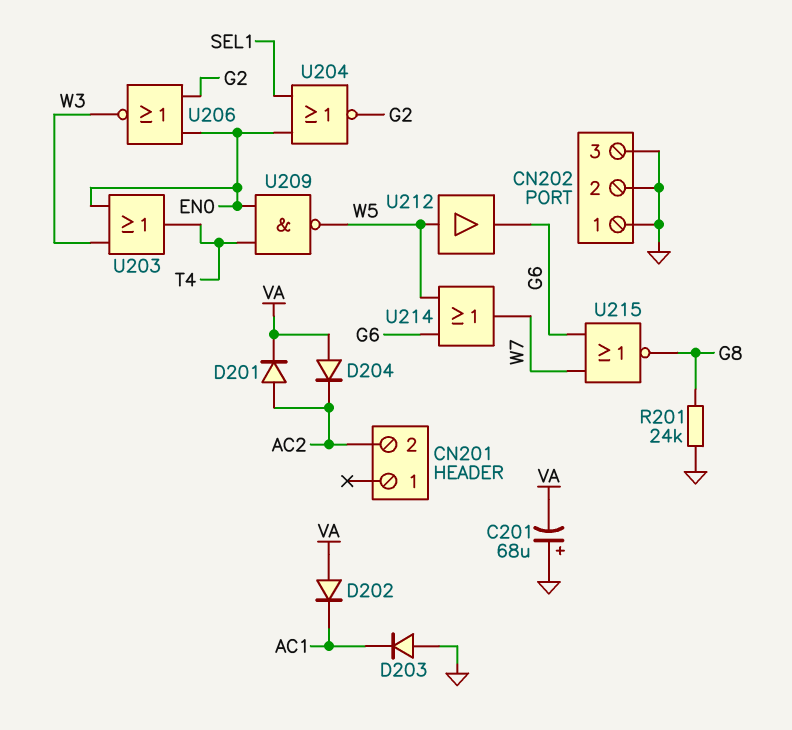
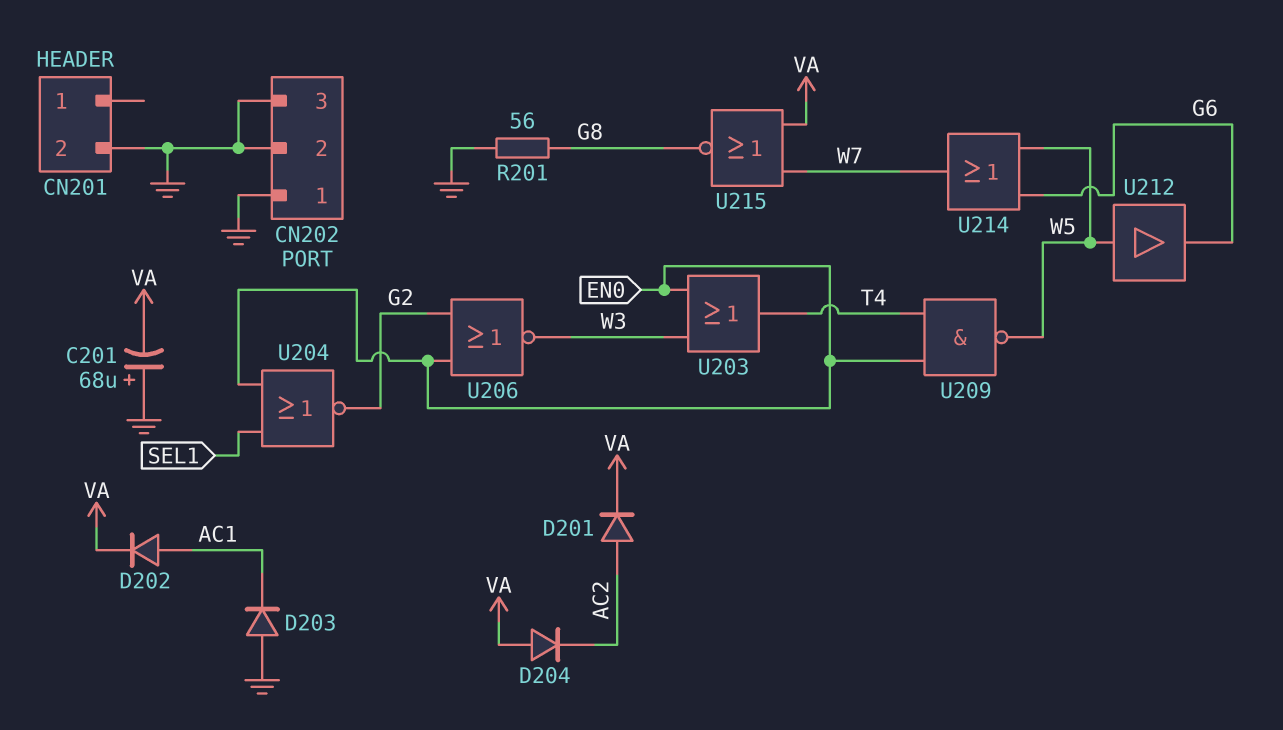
CN201 pin 2: AC2 -> GND
D202: diode (A VA, K AC1) -> diode (A AC1, K VA)
R201: 24k (G8, GND) -> 56 (G8, GND)
U215: NOR (in G6, in W7, out G8) -> NOR (in VA, in W7, out G8)

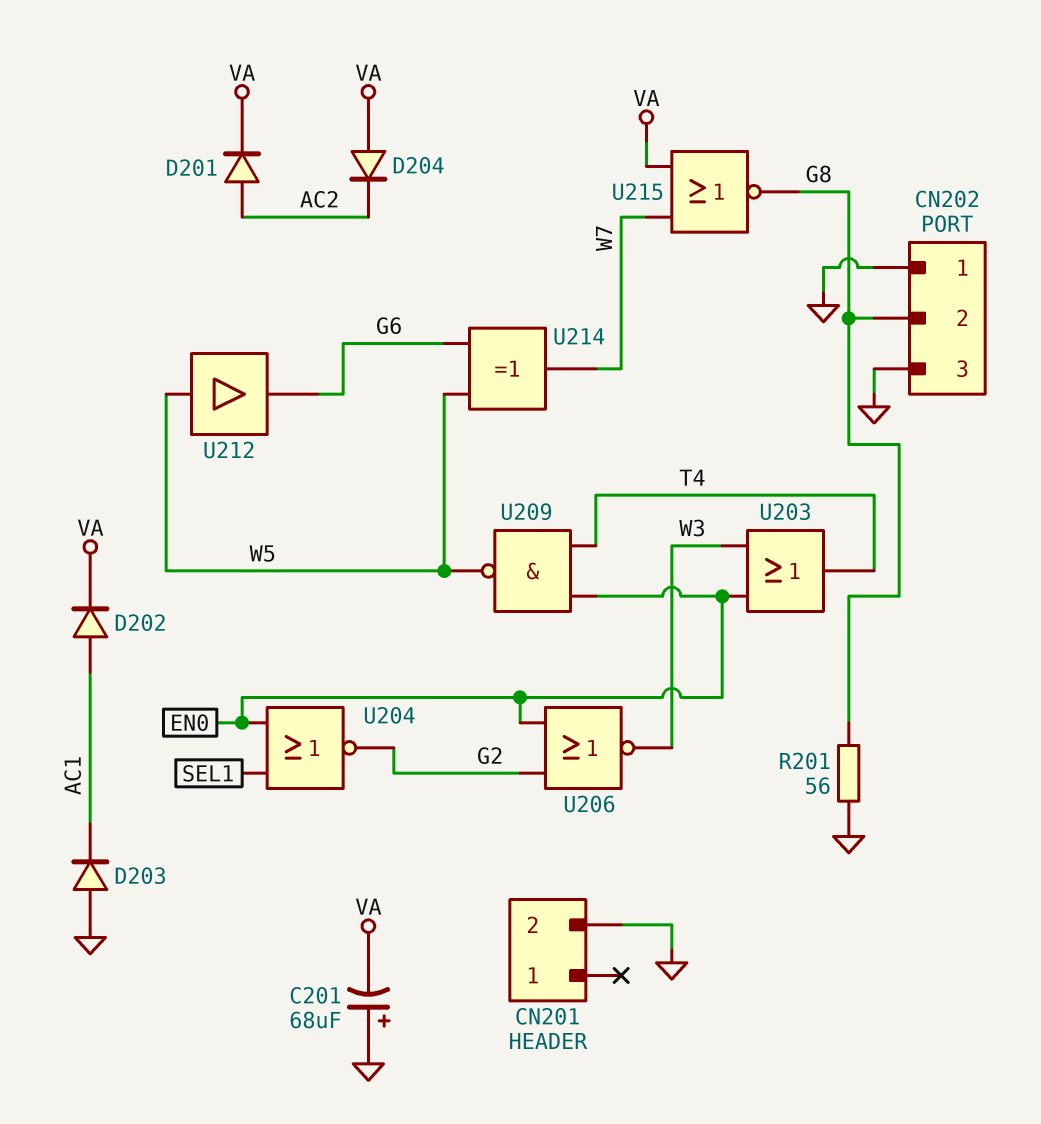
CN202 pin 2: GND -> G8
U214: OR (in G6, in W5, out W7) -> XOR (in G6, in W5, out W7)

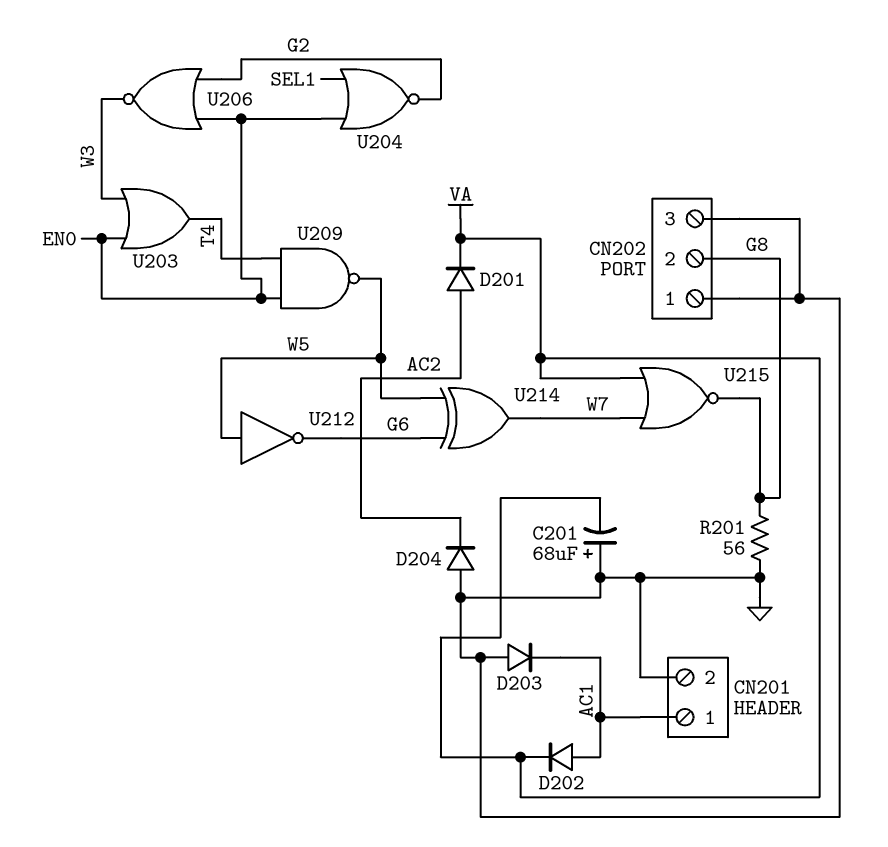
CN201 pin 1: none -> AC1
D204: diode (A VA, K AC2) -> diode (A GND, K AC2)
U212: buffer (in W5, out G6) -> NOT (in W5, out G6)

